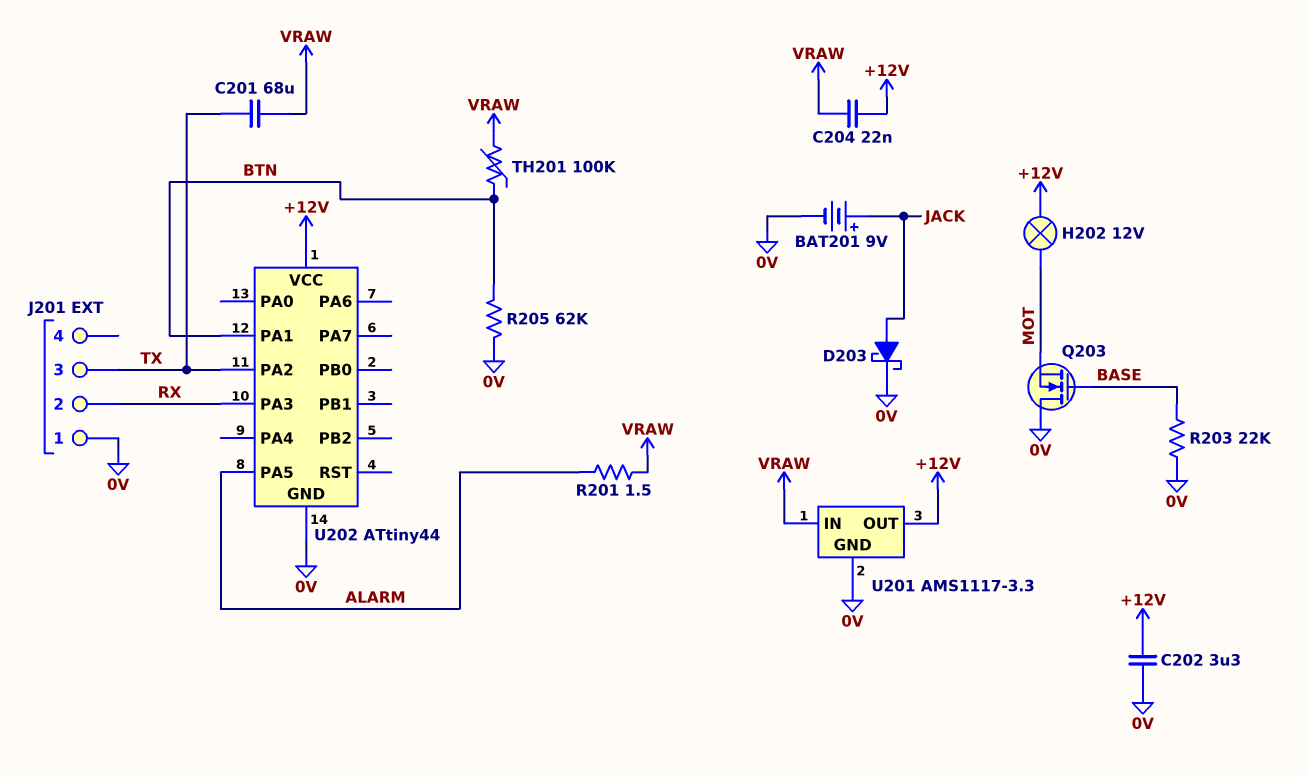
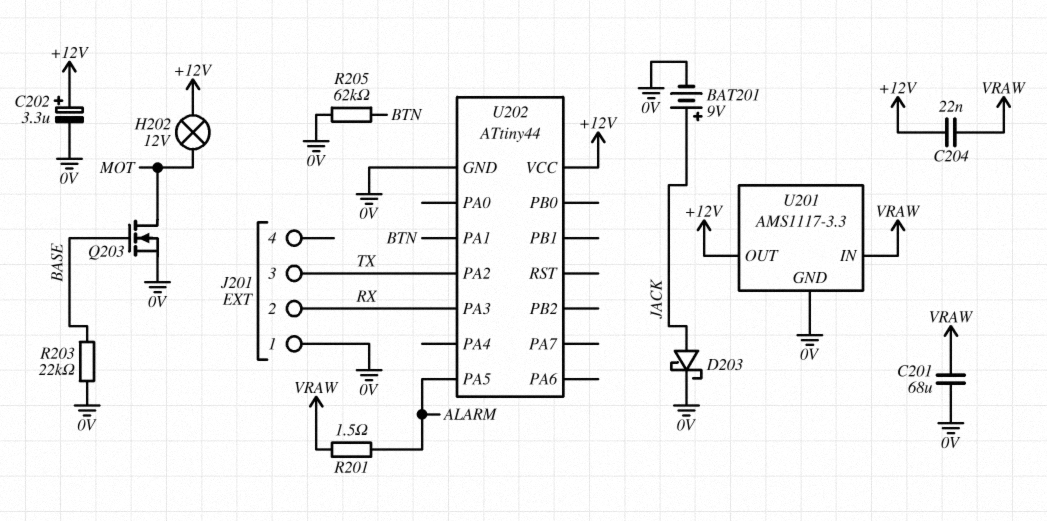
C201: 68uF (TX, VRAW) -> 68uF (0V, VRAW)
C202: 3.3uF (+12V, 0V) -> 3.3uF (plus +12V, minus 0V)
Q203: NMOS (G BASE, D 0V, S MOT) -> NMOS (G BASE, D MOT, S 0V)
TH201: 100k (BTN, VRAW) -> none

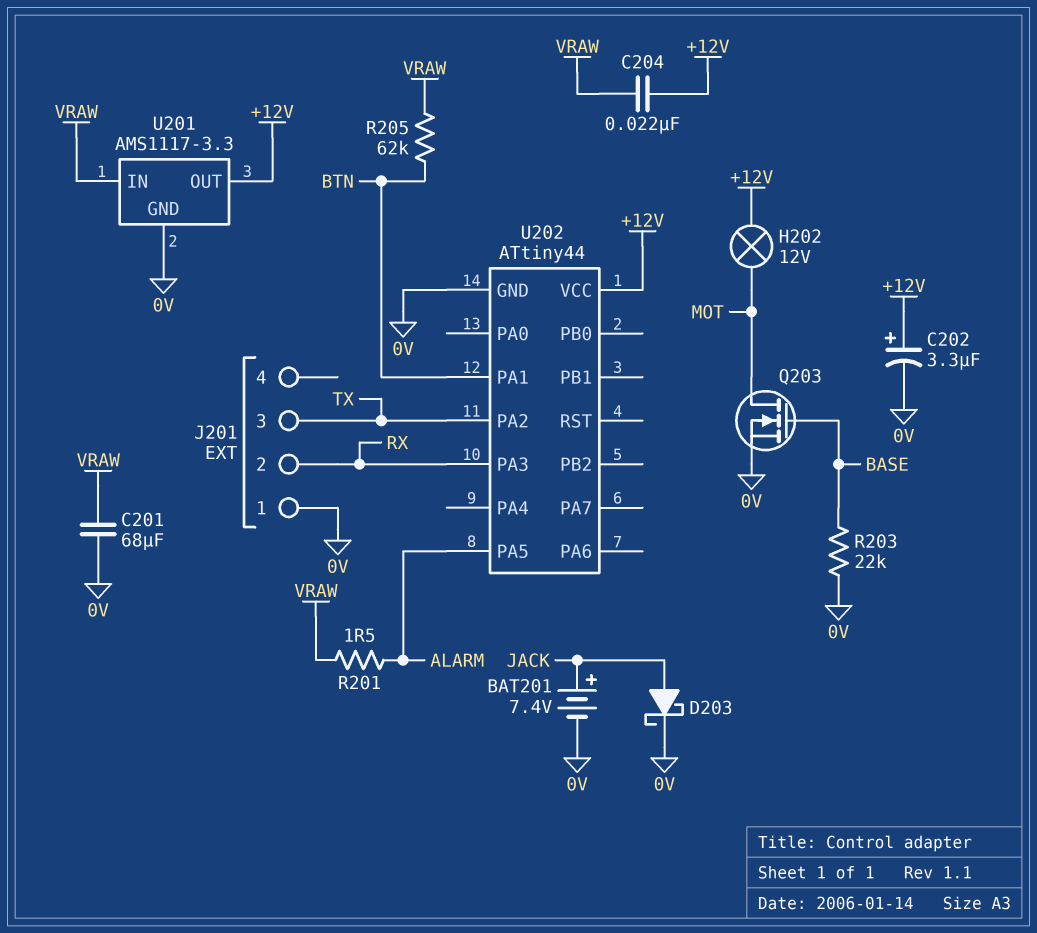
BAT201: 9V (plus JACK, minus 0V) -> 7.4V (plus JACK, minus 0V)
R205: 62k (0V, BTN) -> 62k (BTN, VRAW)

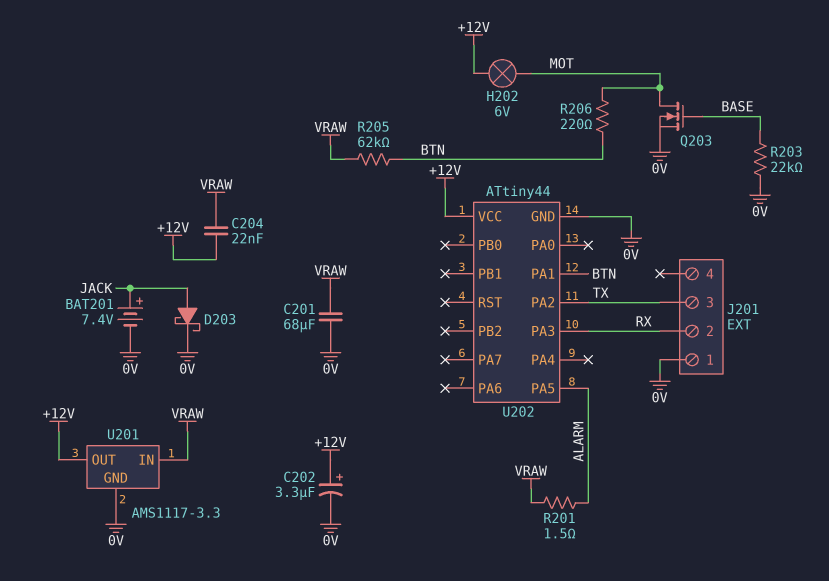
H202: lamp 12V (+12V, MOT) -> lamp 6V (+12V, MOT)
R206: none -> 220 (BTN, MOT)

